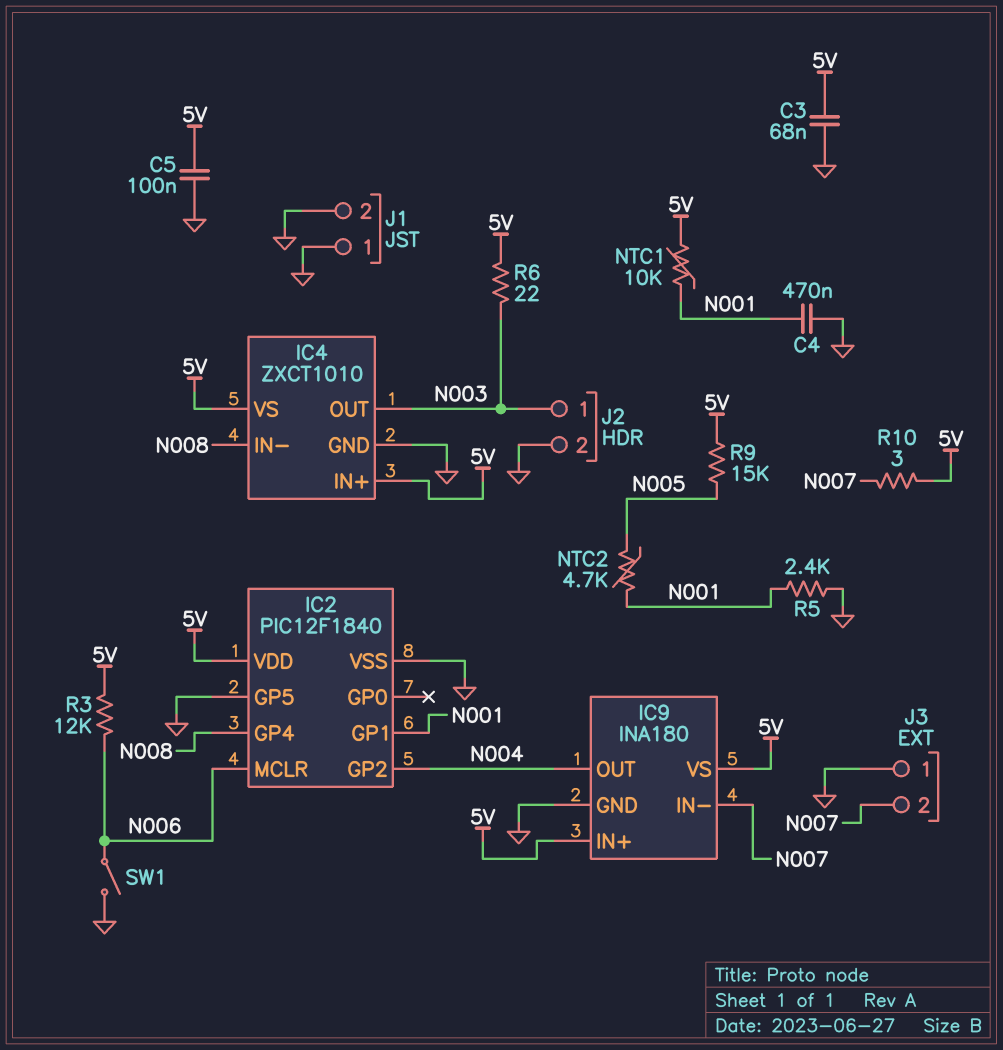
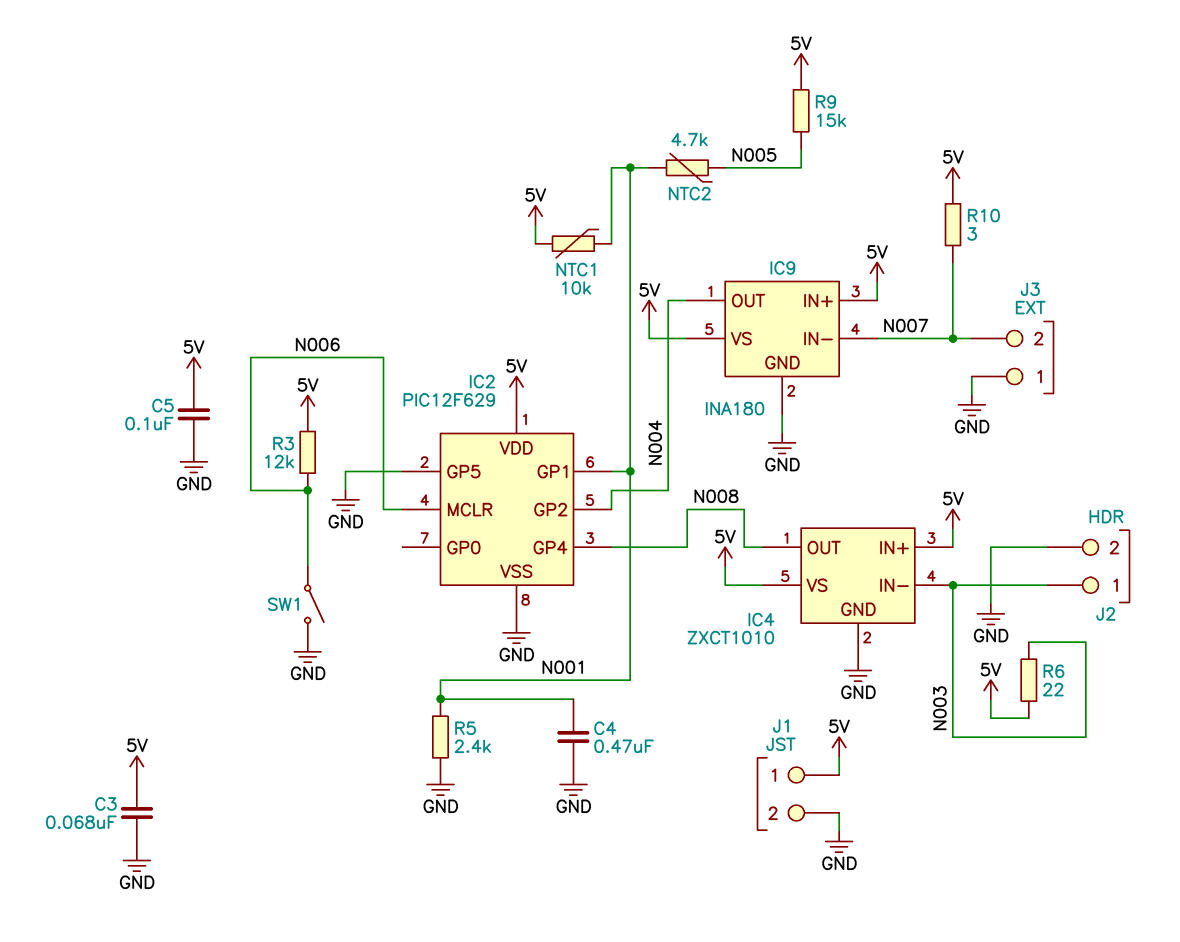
IC2: PIC12F1840 -> PIC12F629
IC4 pin IN-: N008 -> N003
IC4 pin OUT: N003 -> N008
J1 pin 1: GND -> 5V

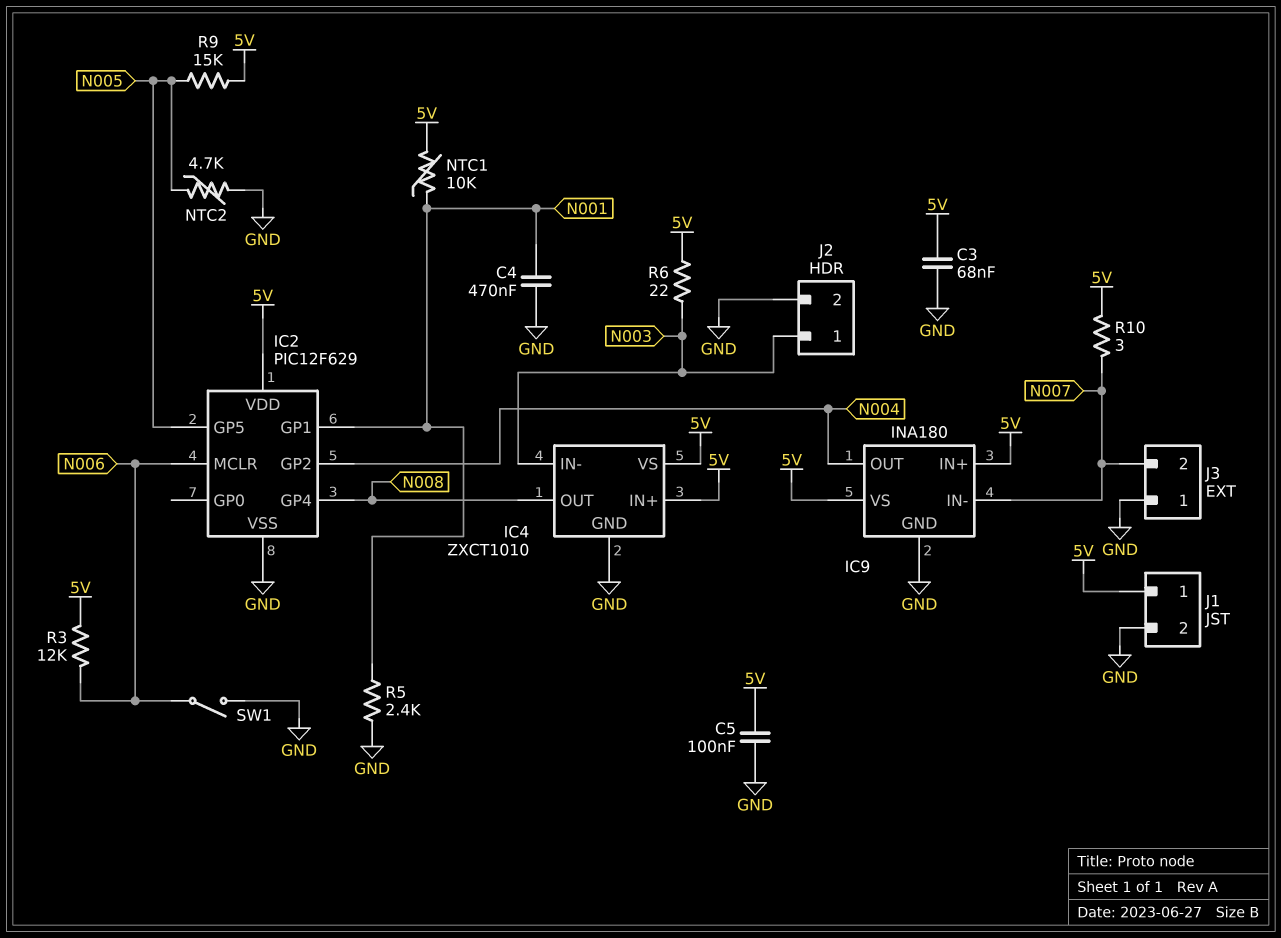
IC2 pin GP5: GND -> N005
NTC2: 4.7k (N001, N005) -> 4.7k (GND, N005)

